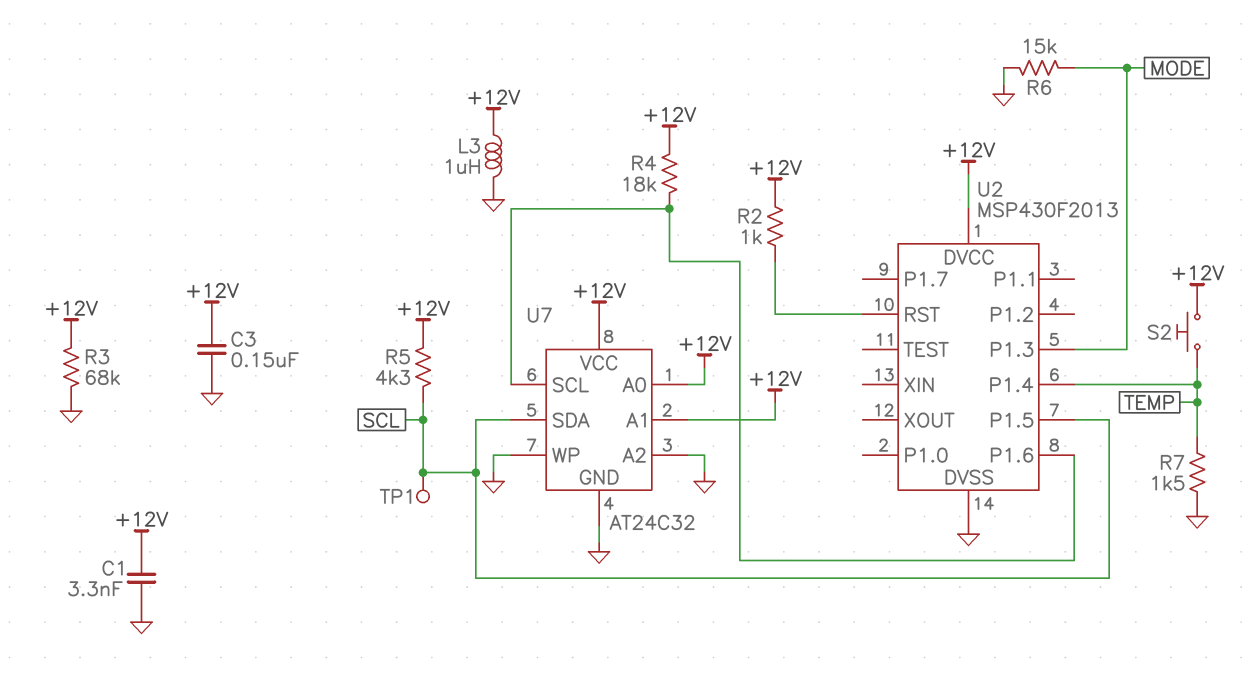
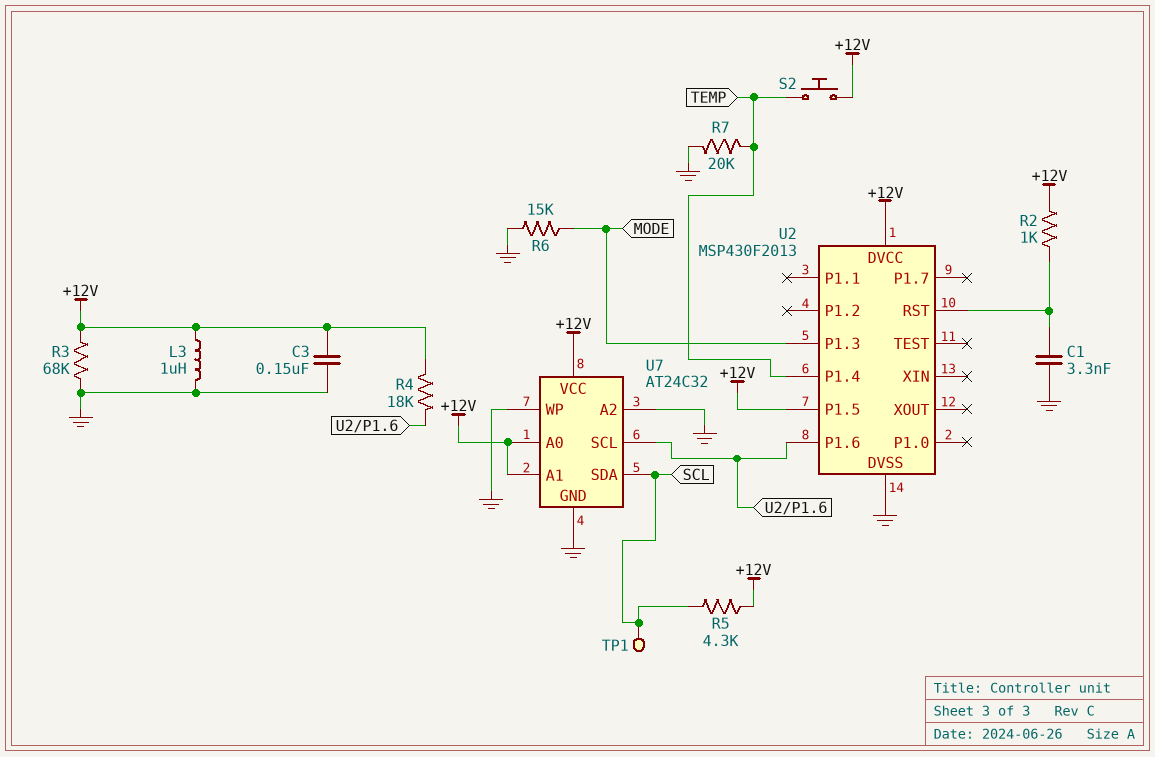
C1: 3.3nF (+12V, GND) -> 3.3nF (GND, U2/RST)
R7: 1.5k (GND, TEMP) -> 20k (GND, TEMP)
U2 pin P1.5: SCL -> +12V

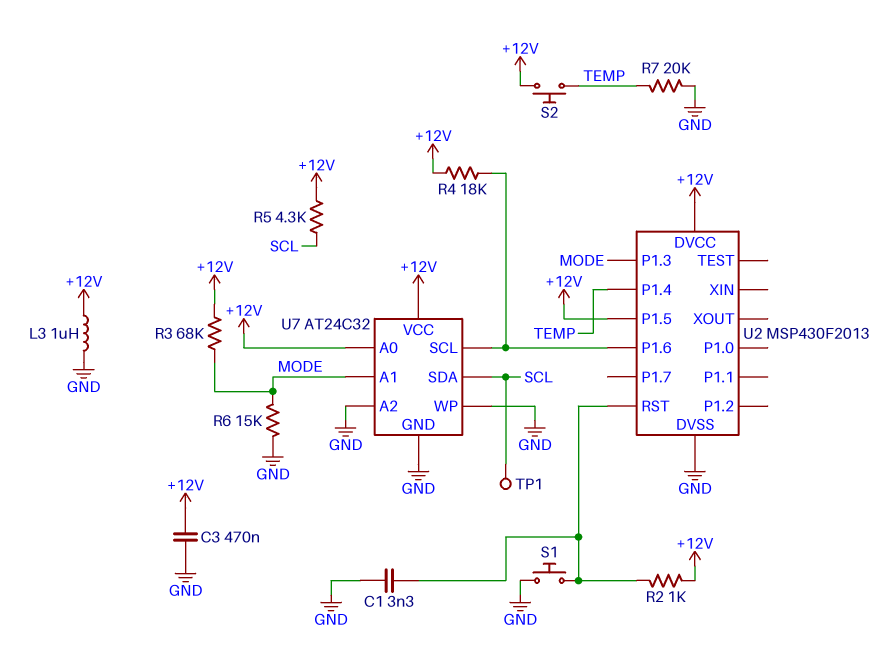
C3: 150nF (+12V, GND) -> 470nF (+12V, GND)
R3: 68k (+12V, GND) -> 68k (+12V, MODE)
S1: none -> button (GND, U2/RST)
U7 pin A1: +12V -> MODE

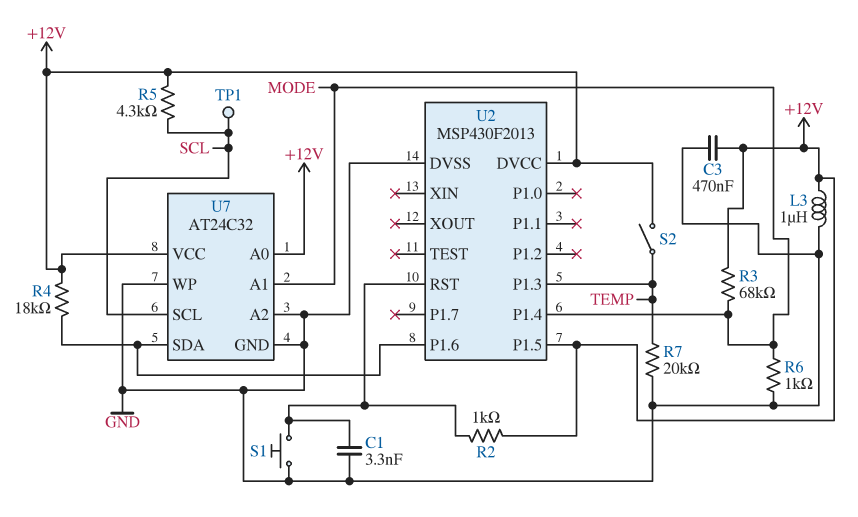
R6: 15k (GND, MODE) -> 1k (GND, MODE)
S2: button (+12V, TEMP) -> switch (+12V, TEMP)
U2 pin P1.3: MODE -> TEMP
U2 pin P1.4: TEMP -> MODE
U7 pin SCL: U2/P1.6 -> SCL
U7 pin SDA: SCL -> U2/P1.6

